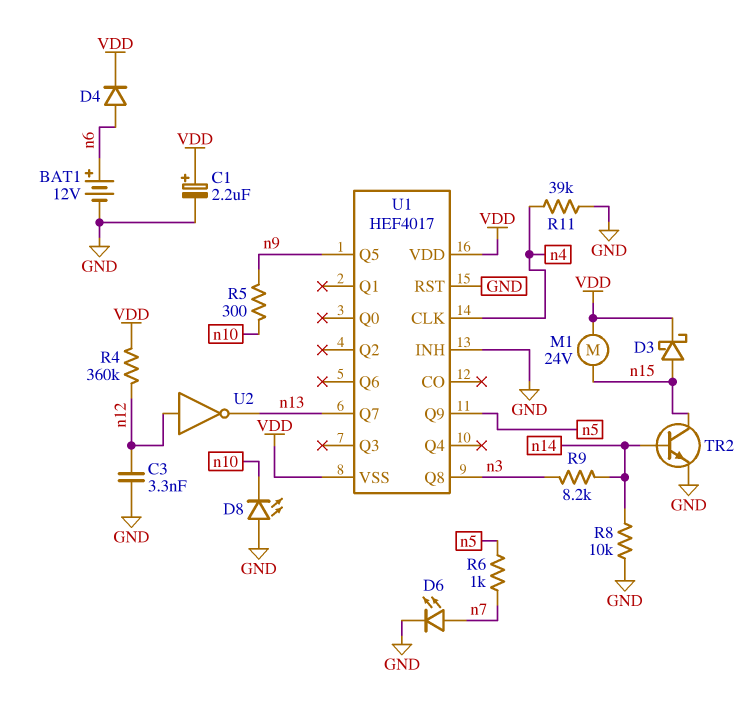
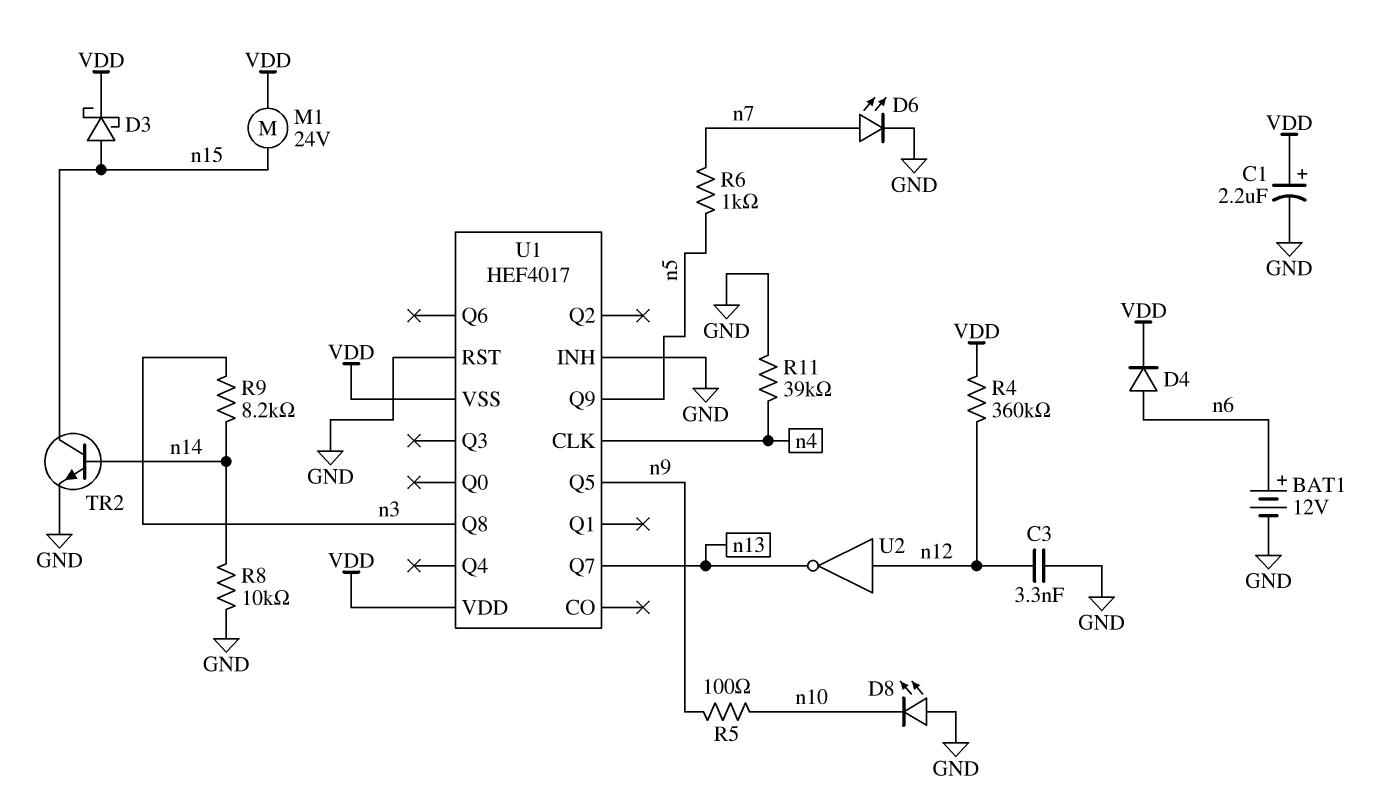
R5: 300 (n9, n10) -> 100 (n9, n10)

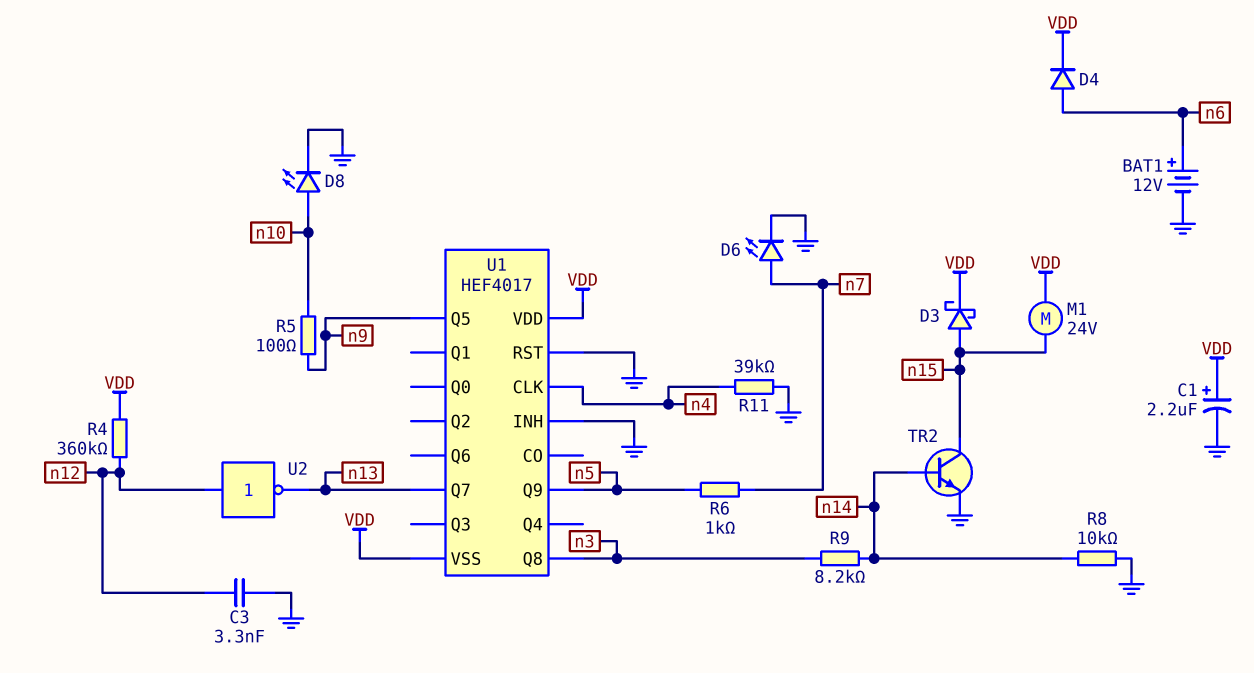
D8: LED (A GND, K n10) -> LED (A n10, K GND)

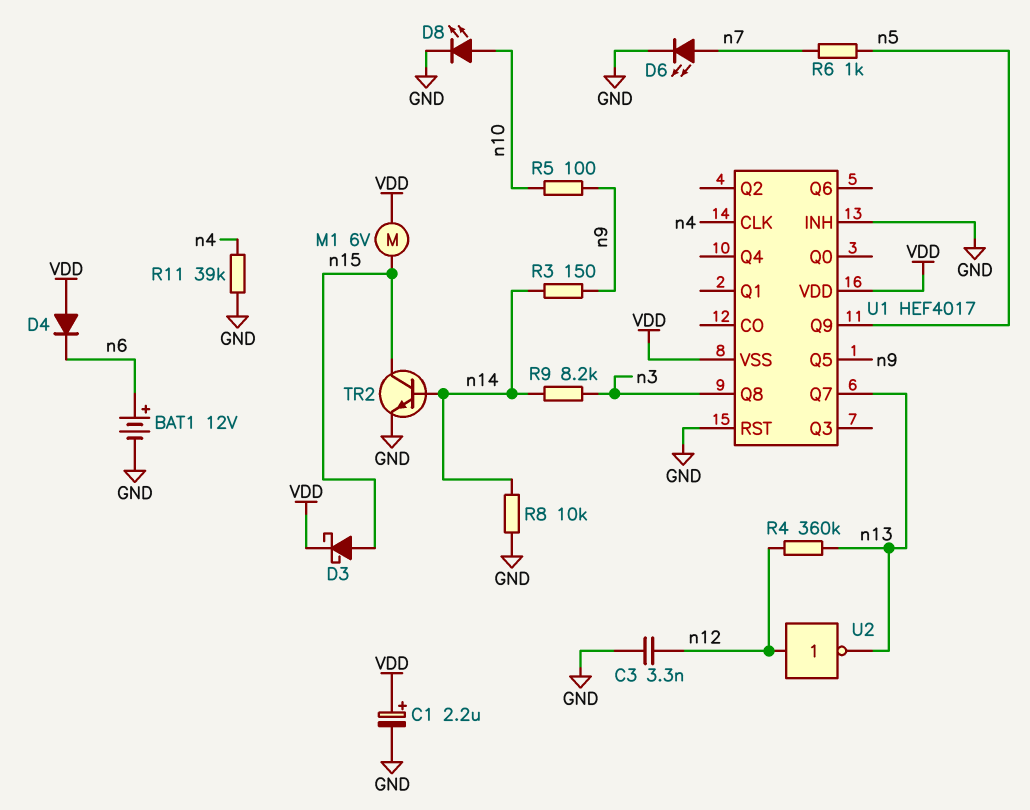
D4: diode (A n6, K VDD) -> diode (A VDD, K n6)
M1: motor 24V (VDD, n15) -> motor 6V (VDD, n15)
R3: none -> 150 (n9, n14)
R4: 360k (VDD, n12) -> 360k (n12, n13)

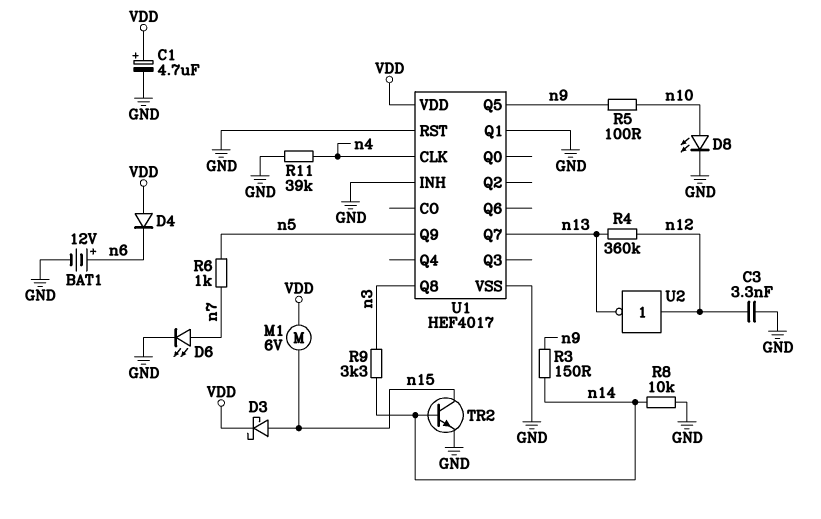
C1: 2.2uF (plus VDD, minus GND) -> 4.7uF (plus VDD, minus GND)
R9: 8.2k (n3, n14) -> 3.3k (n3, n14)
U1 pin Q1: none -> GND
U1 pin VSS: VDD -> GND

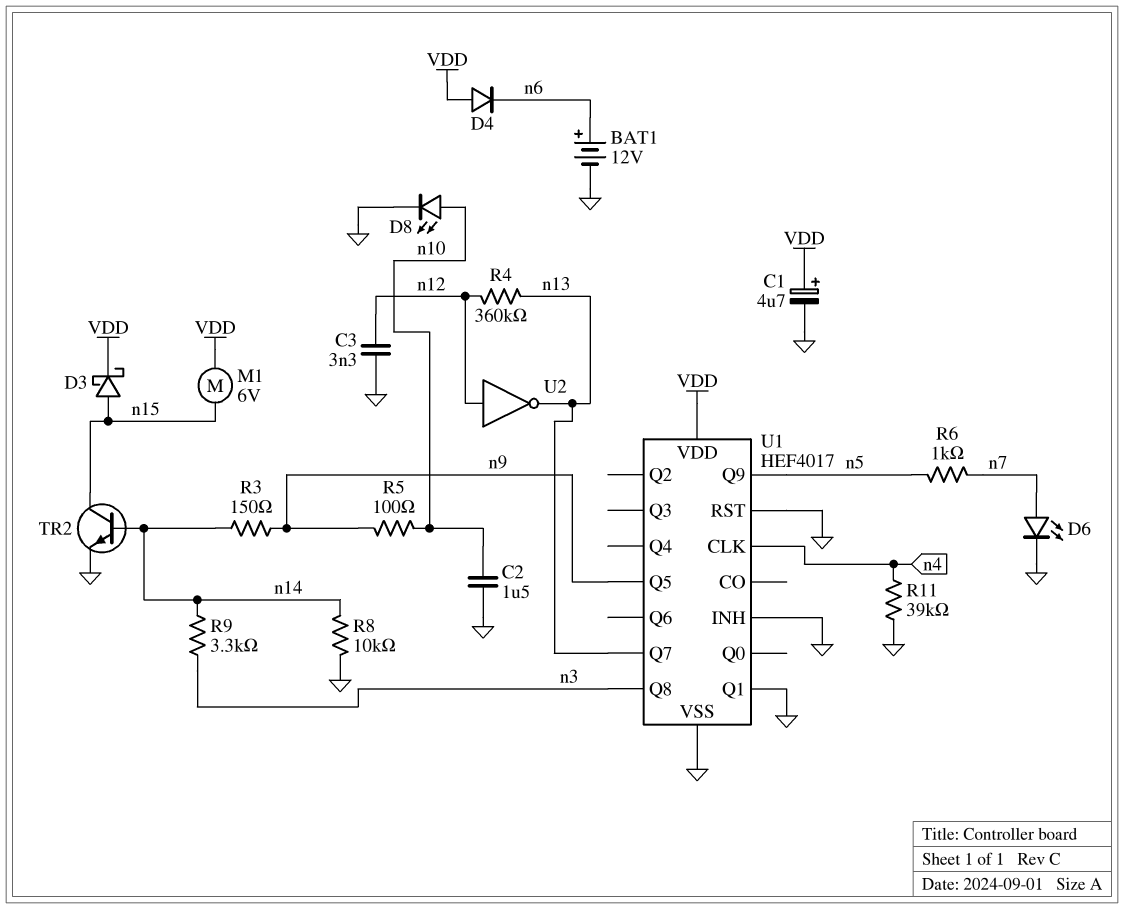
C2: none -> 1.5uF (GND, n10)

